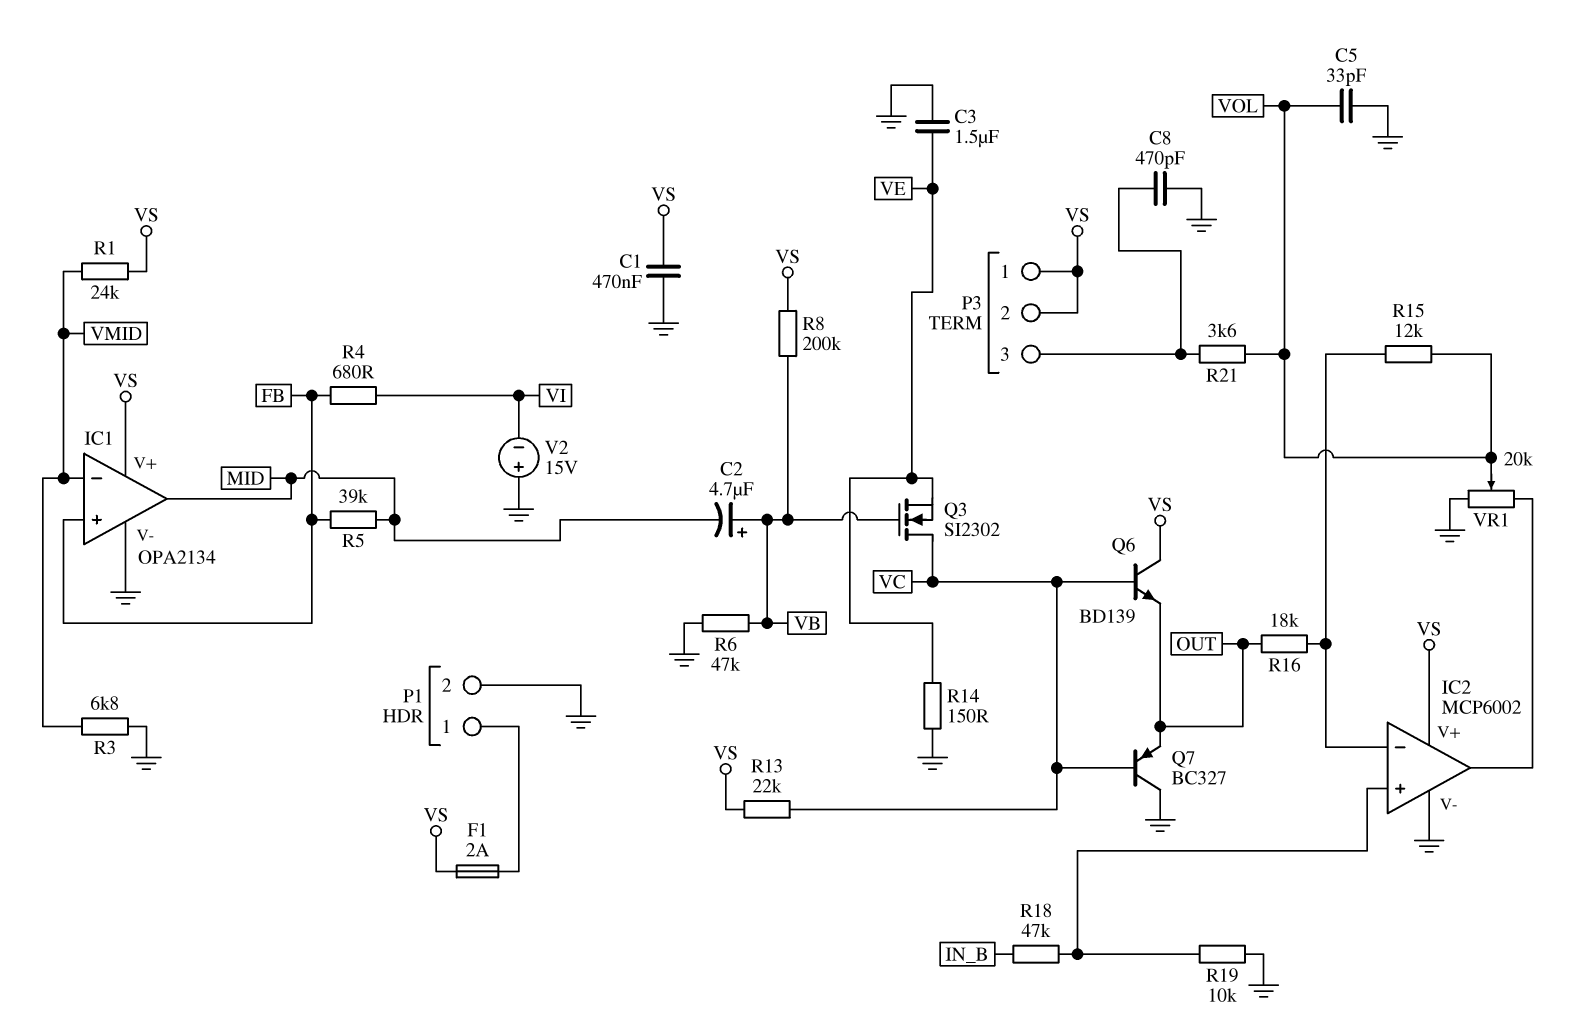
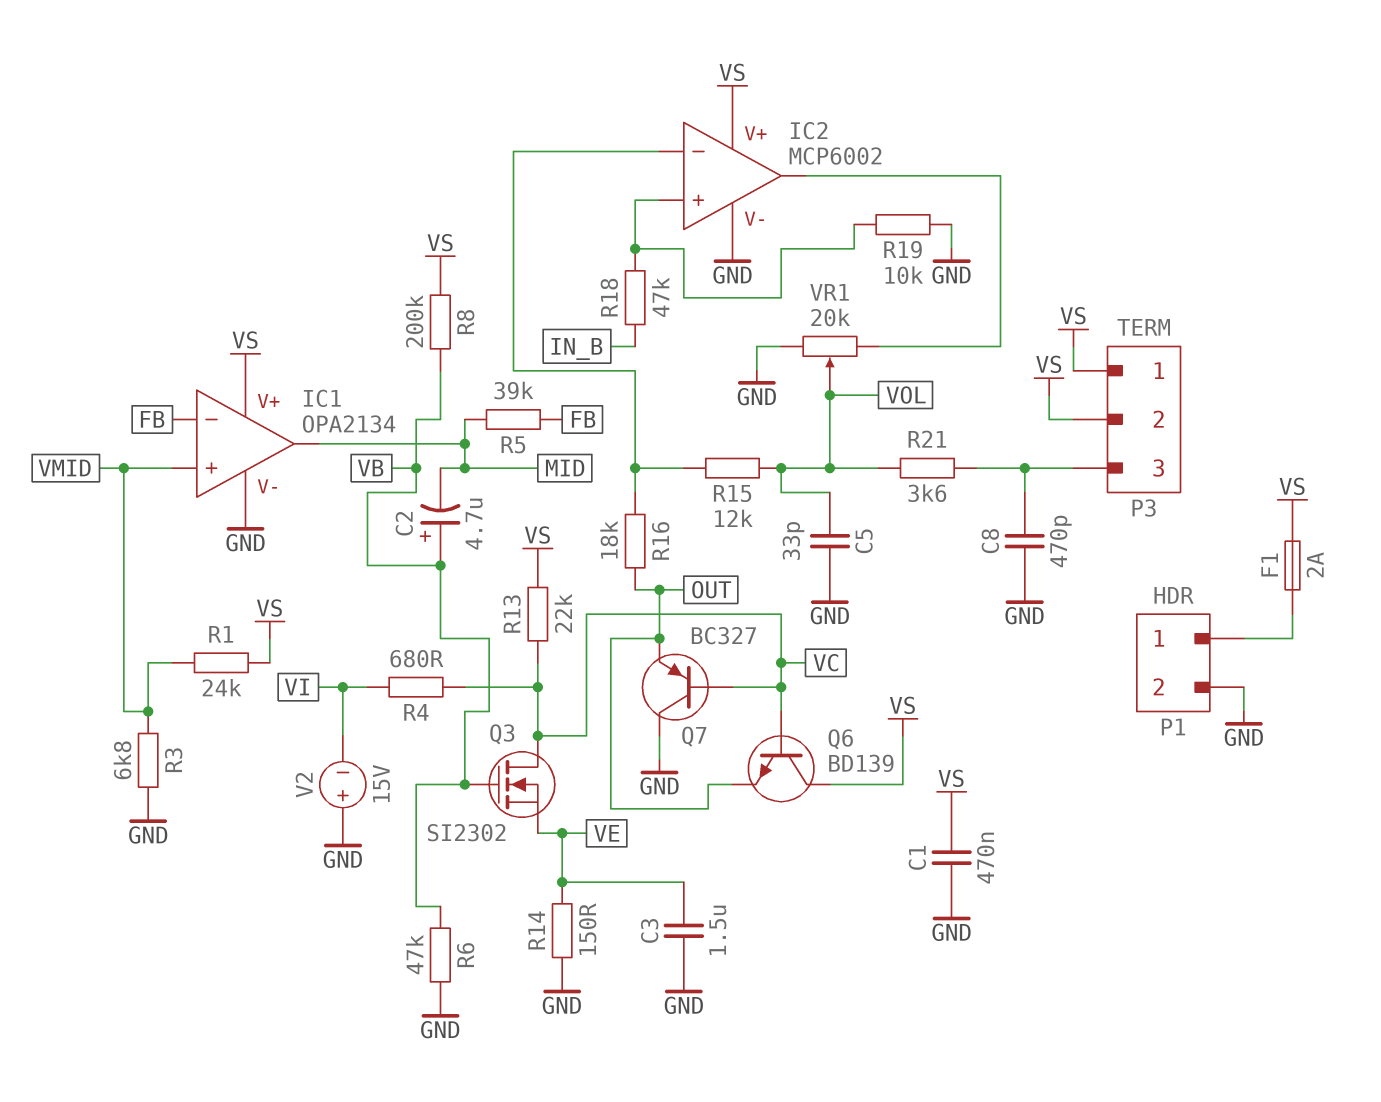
IC1 pin in+: FB -> VMID
IC1 pin in-: VMID -> FB
R4: 680 (FB, VI) -> 680 (VC, VI)

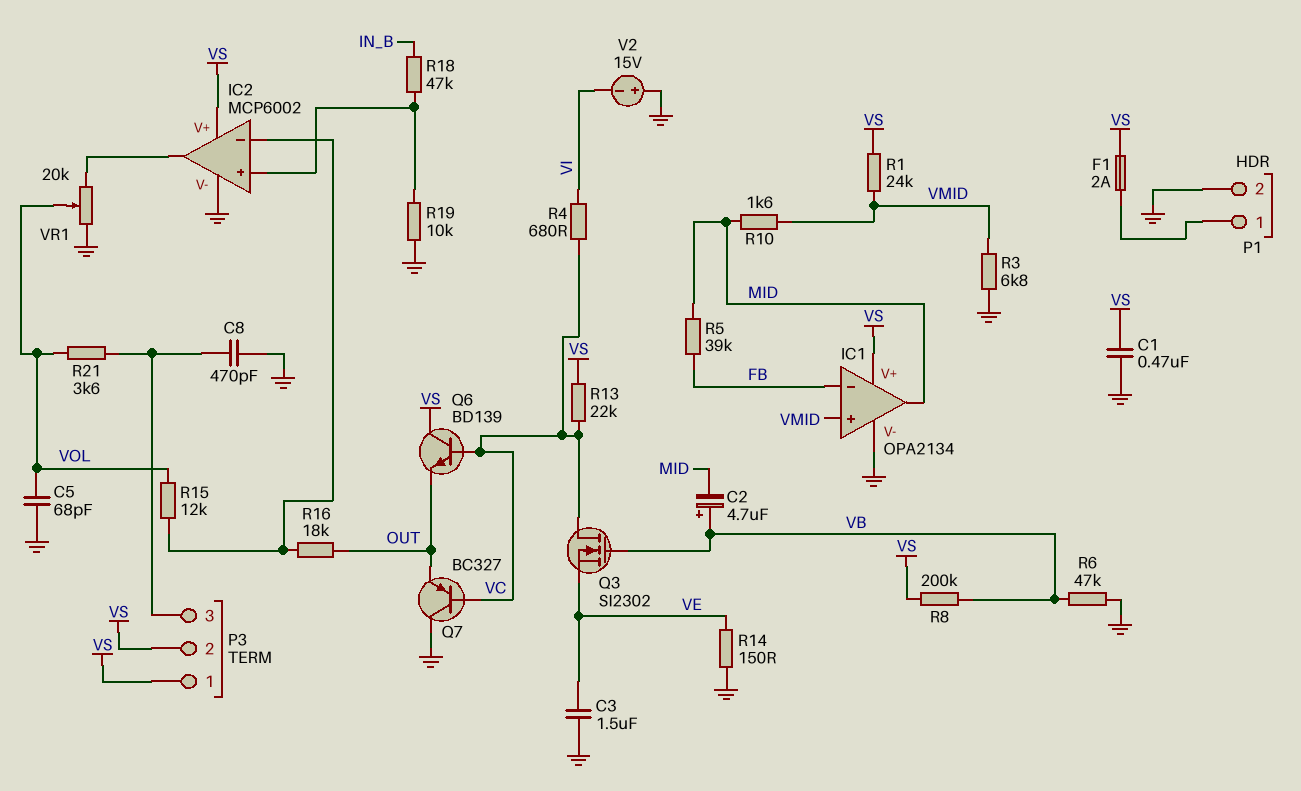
C5: 33pF (GND, VOL) -> 68pF (GND, VOL)
R10: none -> 1.6k (MID, VMID)

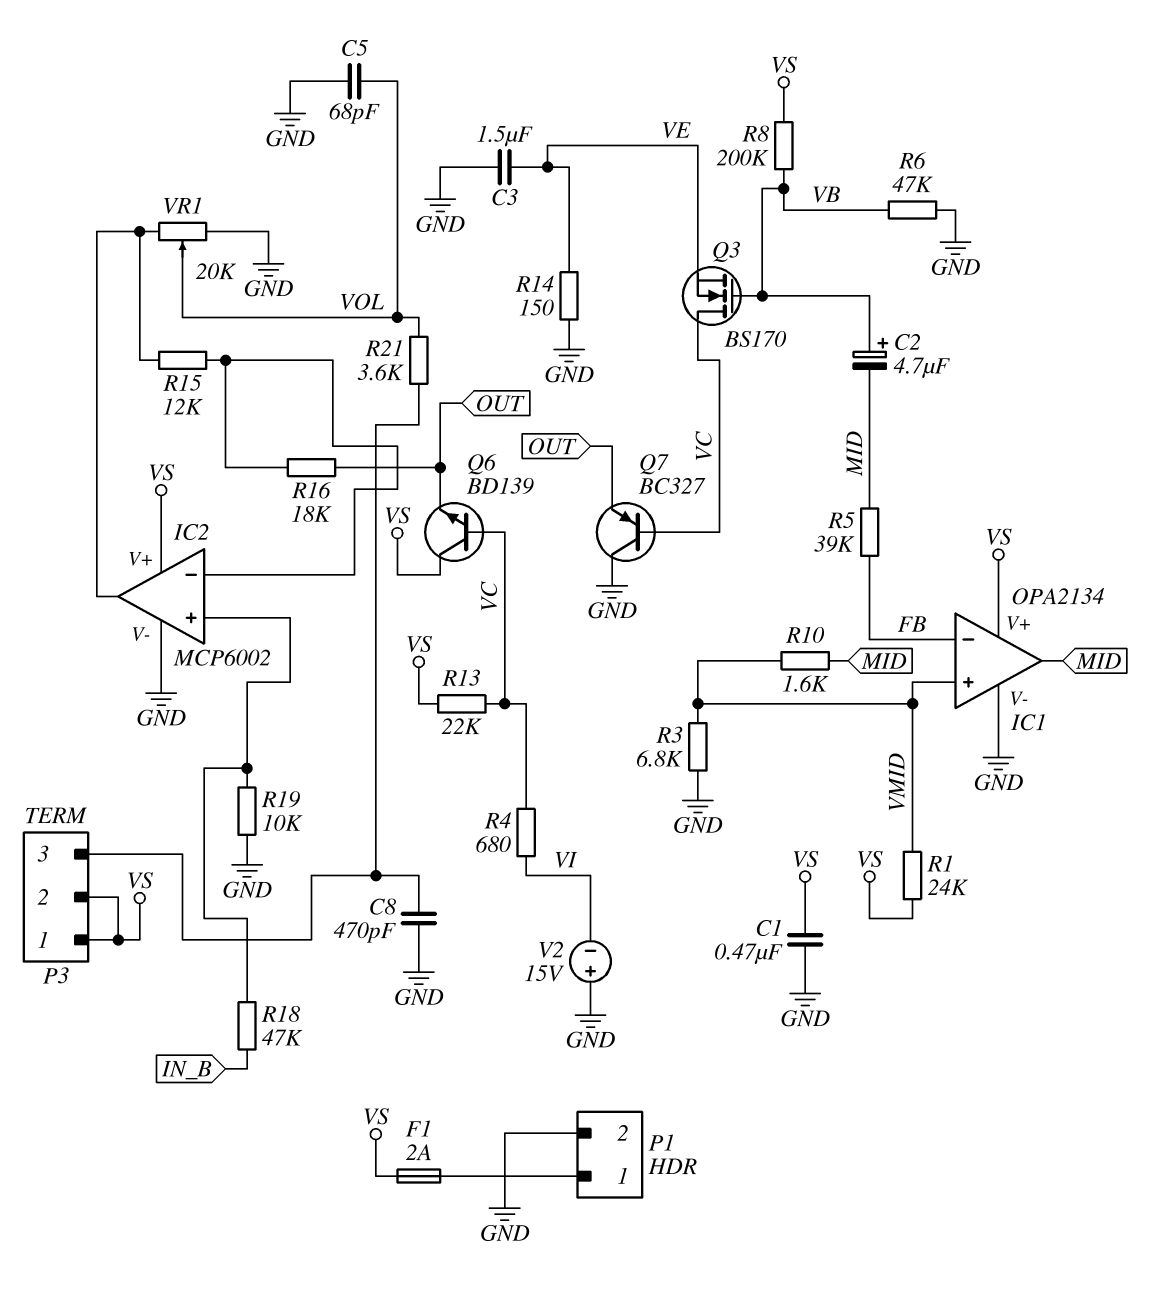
Q3: NMOS SI2302 (G VB, D VC, S VE) -> NMOS BS170 (G VB, D VC, S VE)
R15: 12k (IC2/in-, VOL) -> 12k (IC2/in-, IC2/out)

